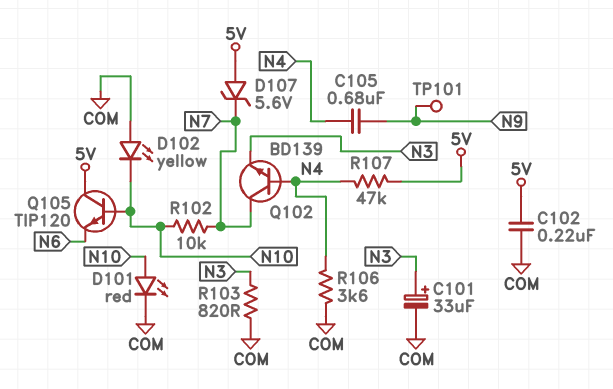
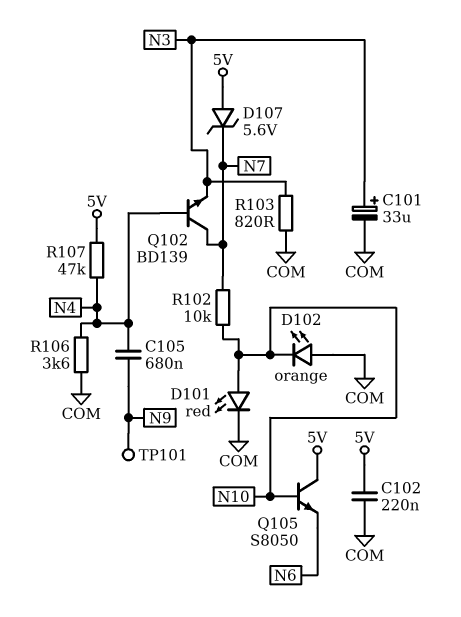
D102: LED yellow (A COM, K N10) -> LED orange (A COM, K N10)
Q105: NPN TIP120 (B N10, C 5V, E N6) -> NPN S8050 (B N10, C 5V, E N6)

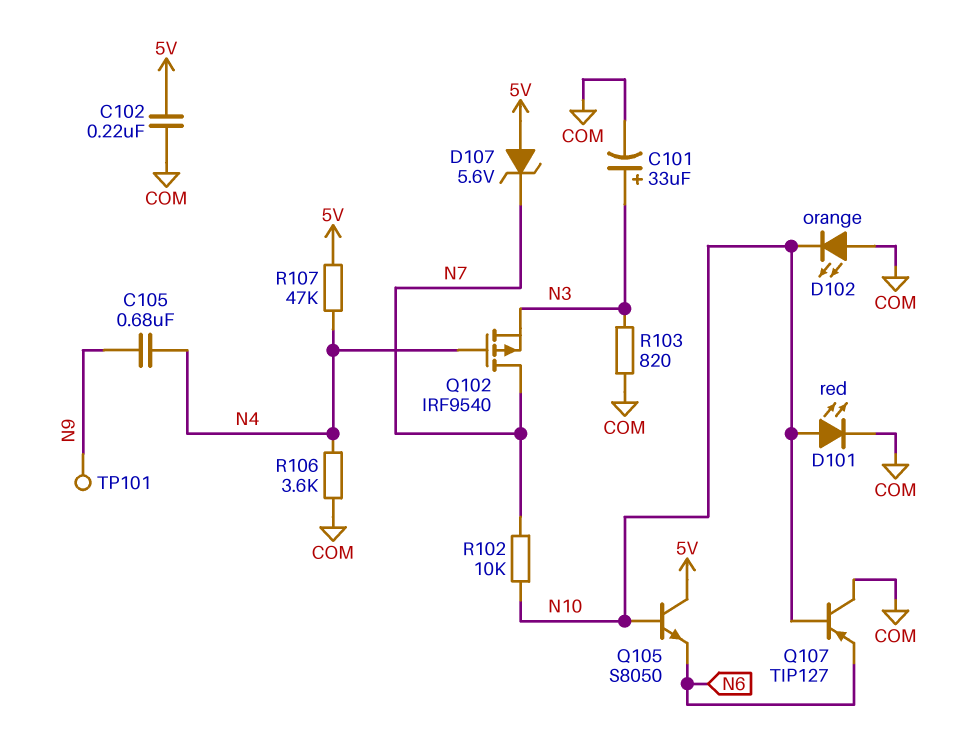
Q102: NPN BD139 (B N4, C N7, E N3) -> PMOS IRF9540 (G N4, D N7, S N3)
Q107: none -> PNP TIP127 (B N10, C COM, E N6)

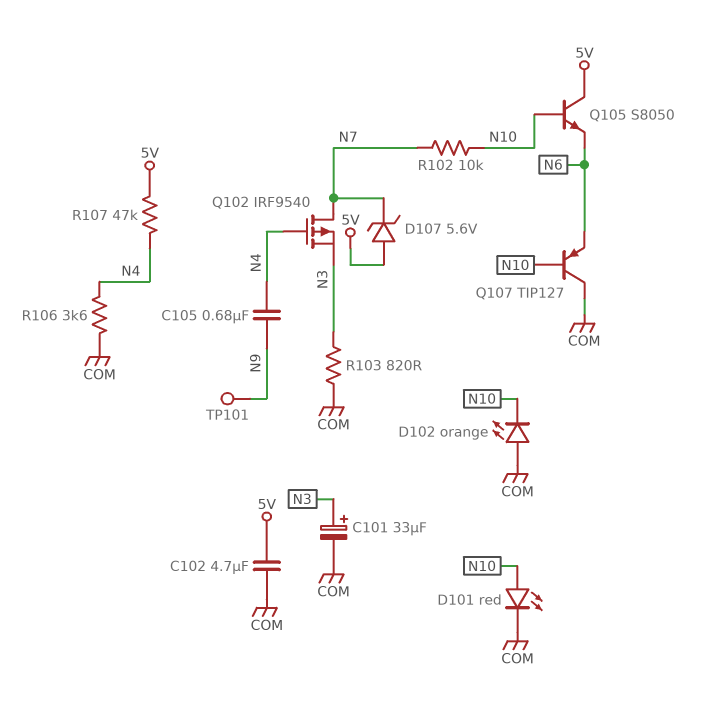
C102: 220nF (5V, COM) -> 4.7uF (5V, COM)

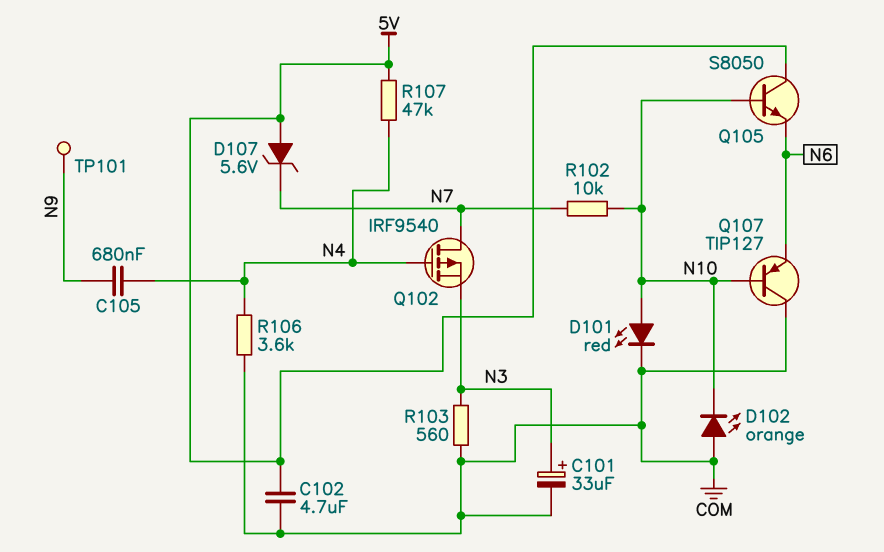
R103: 820 (COM, N3) -> 560 (COM, N3)

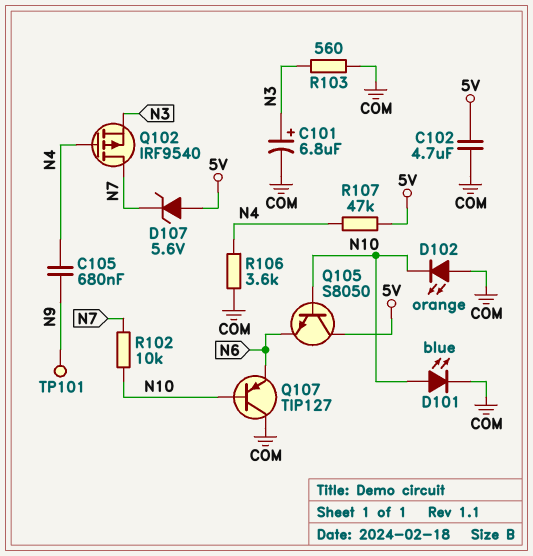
C101: 33uF (plus N3, minus COM) -> 6.8uF (plus N3, minus COM)
D101: LED red (A N10, K COM) -> LED blue (A N10, K COM)

